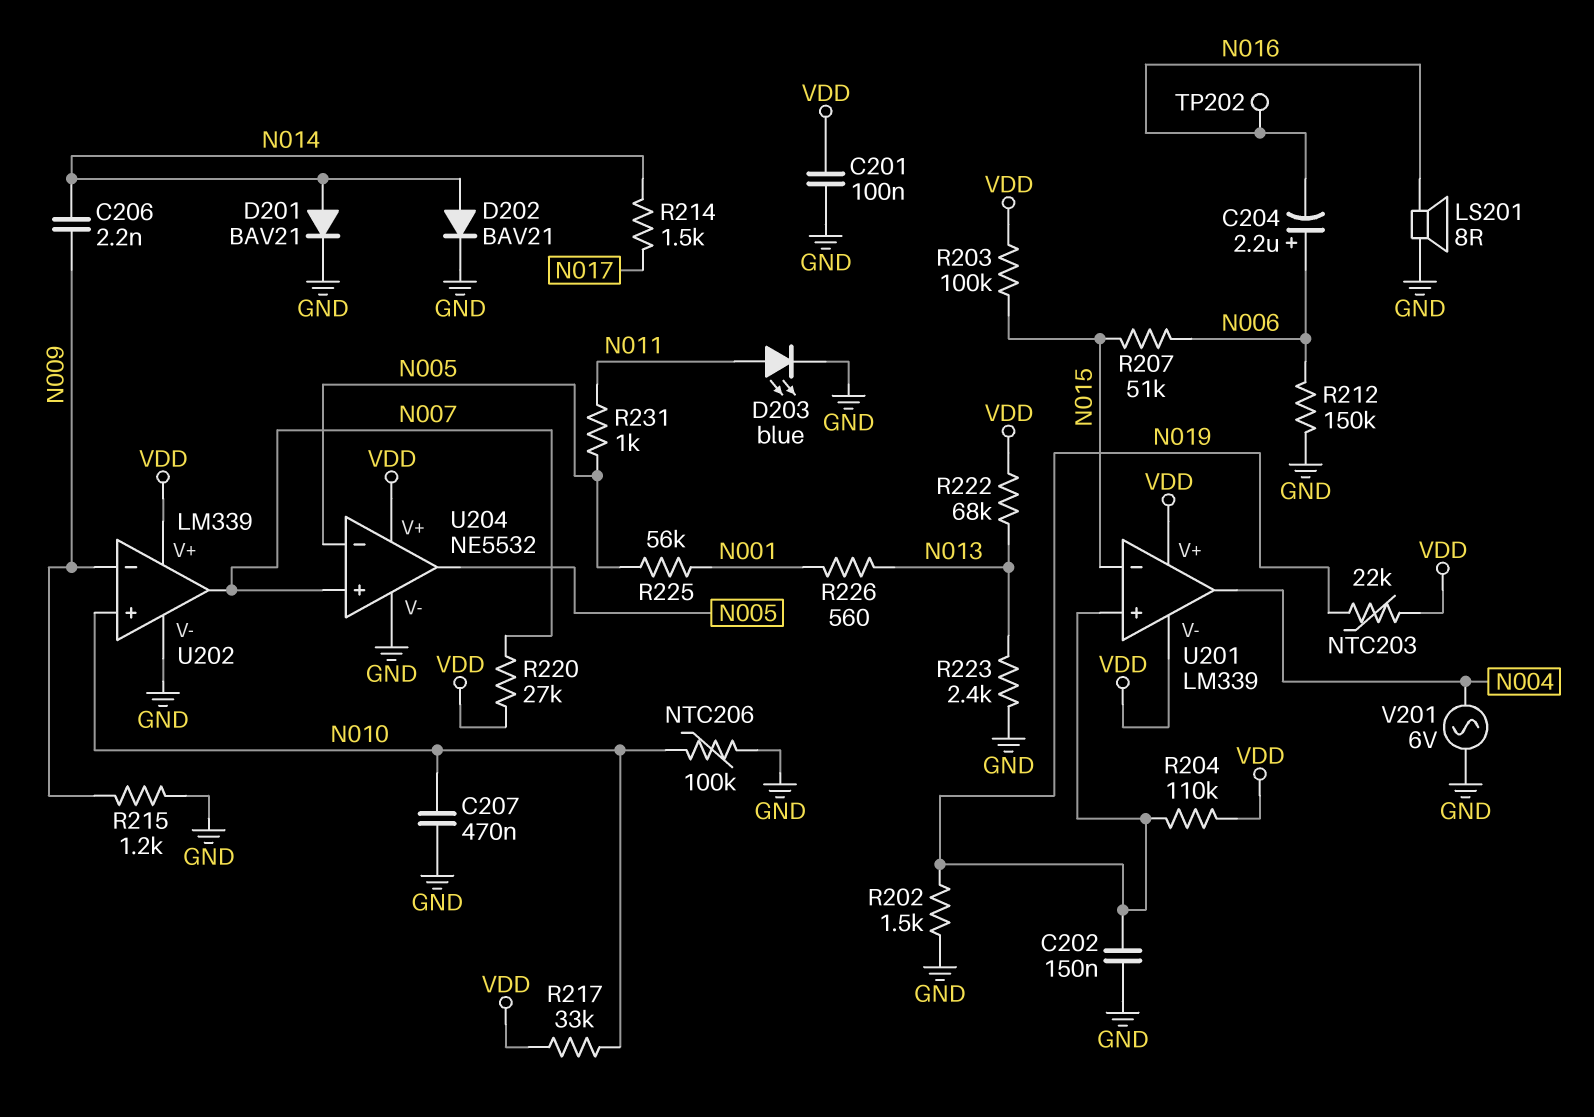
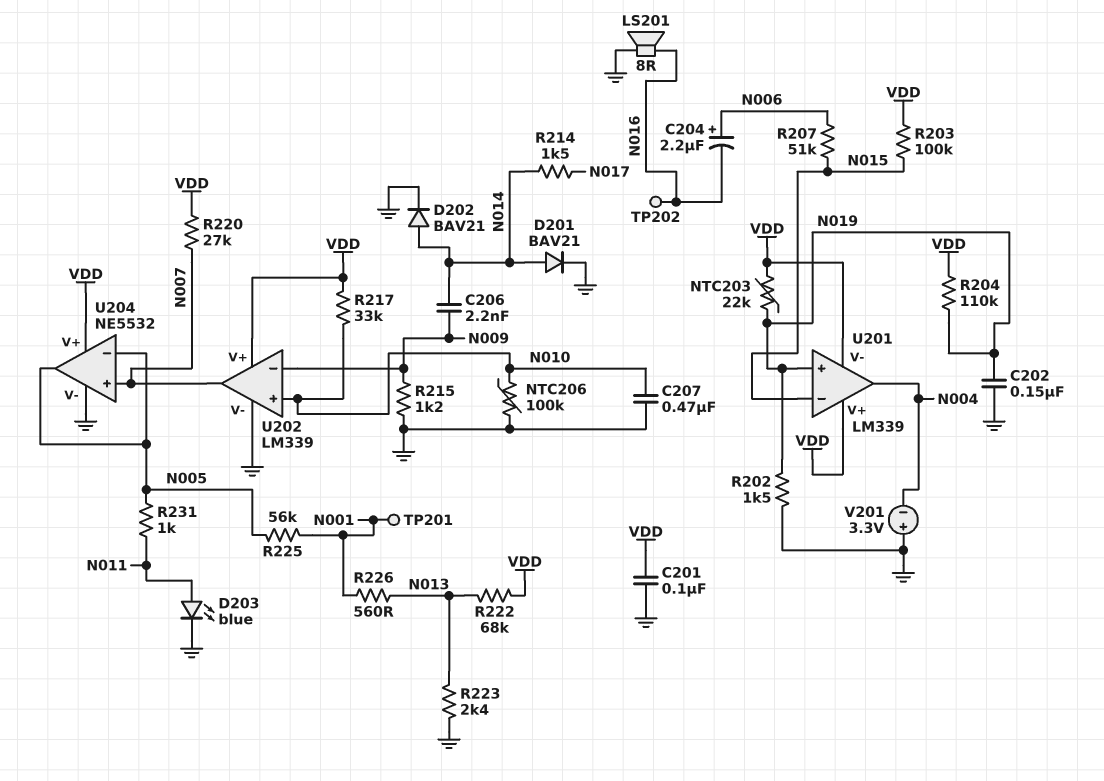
R212: 150k (GND, N006) -> none
TP201: none -> test point (N001)
V201: AC 6V (GND, N004) -> 3.3V (plus GND, minus N004)

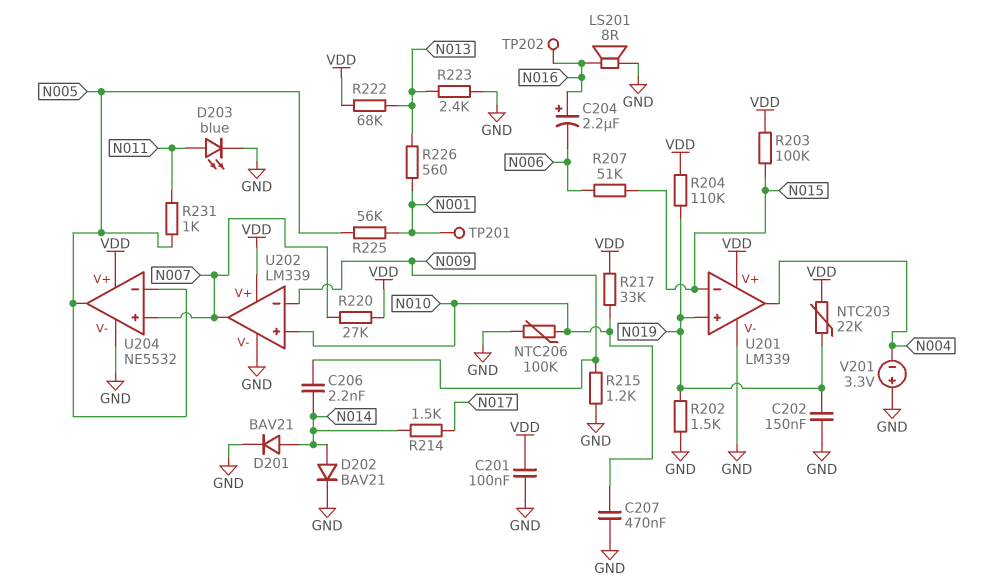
C204: 2.2uF (plus N006, minus N016) -> 2.2uF (plus N016, minus N006)
U201 pin V-: VDD -> GND

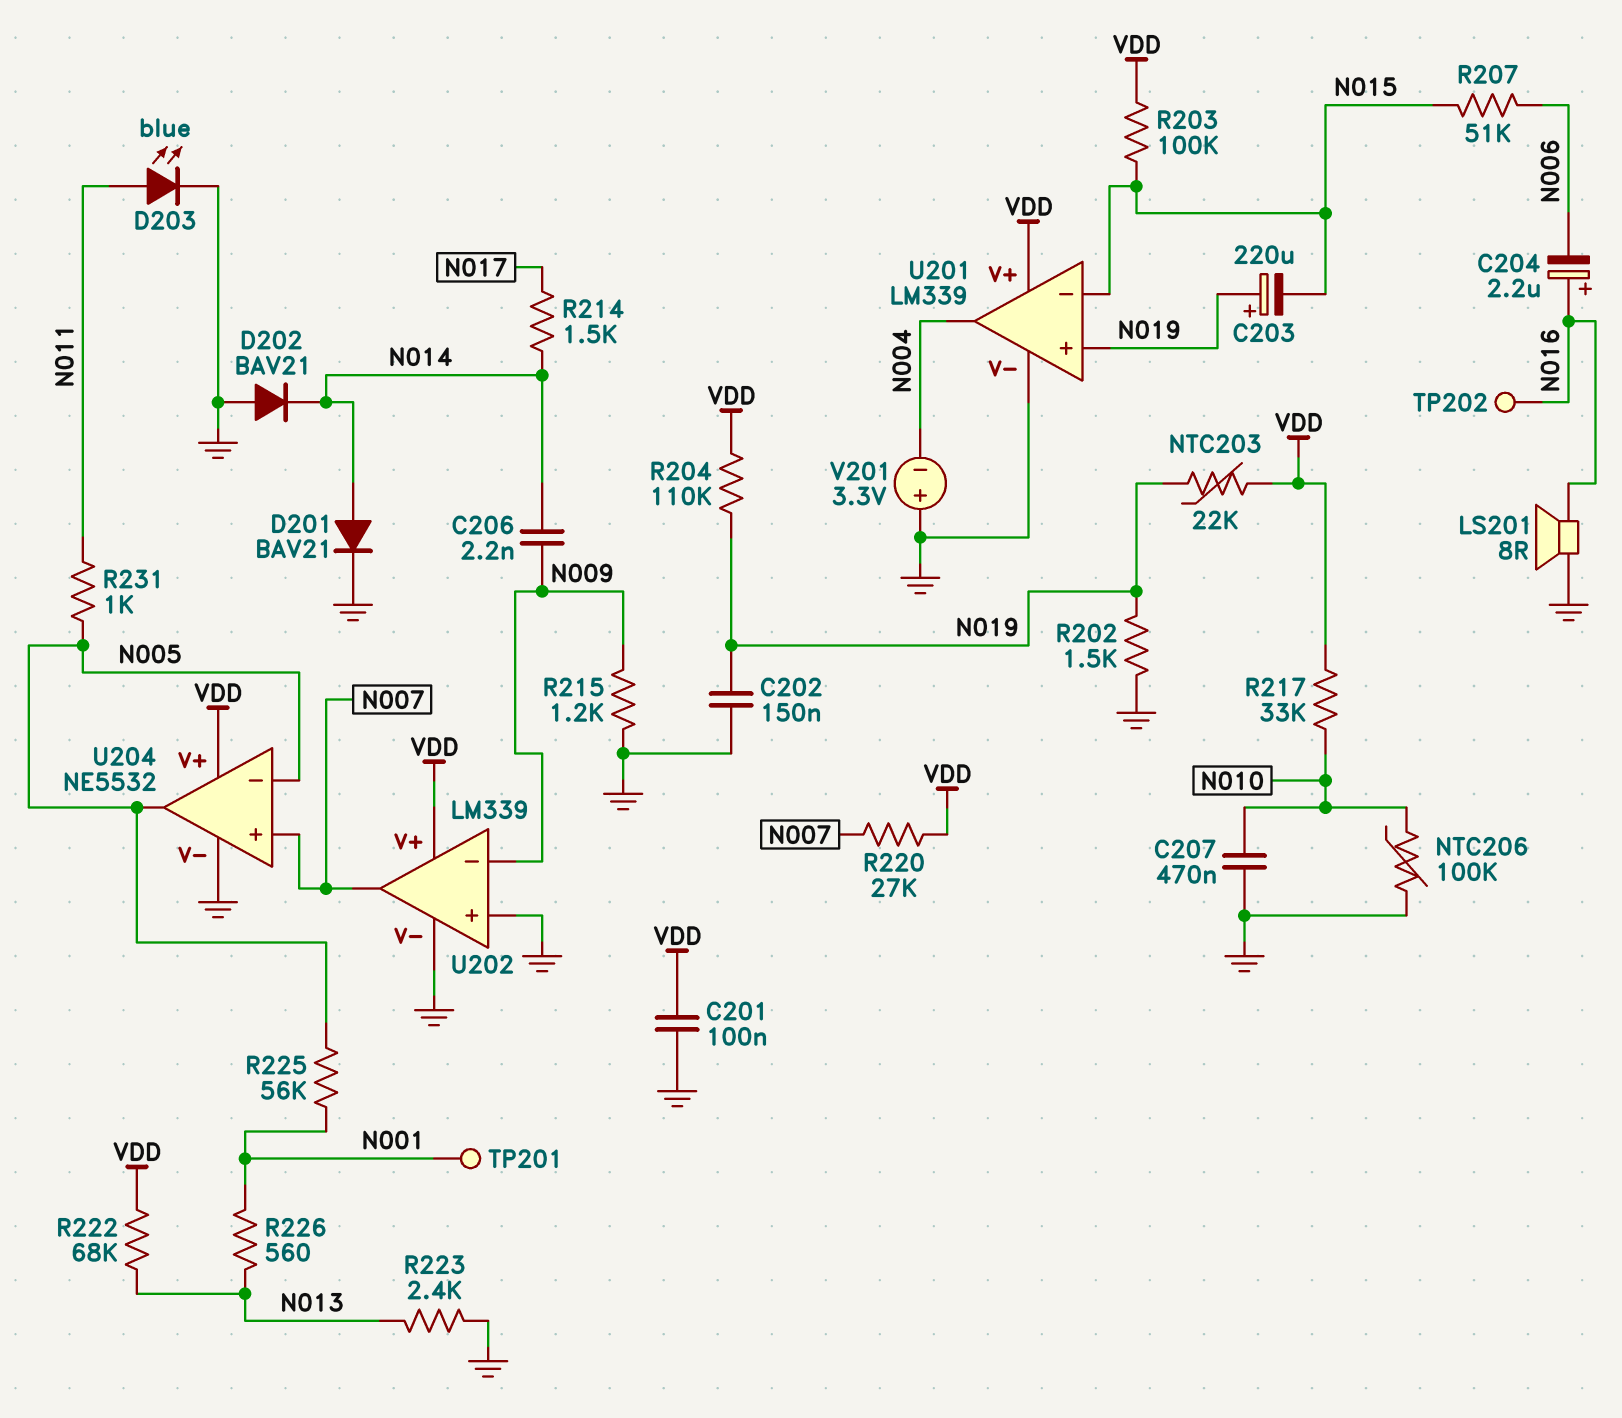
C203: none -> 220uF (plus N019, minus N015)
D202: diode BAV21 (A N014, K GND) -> diode BAV21 (A GND, K N014)
U202 pin in+: N010 -> GND

